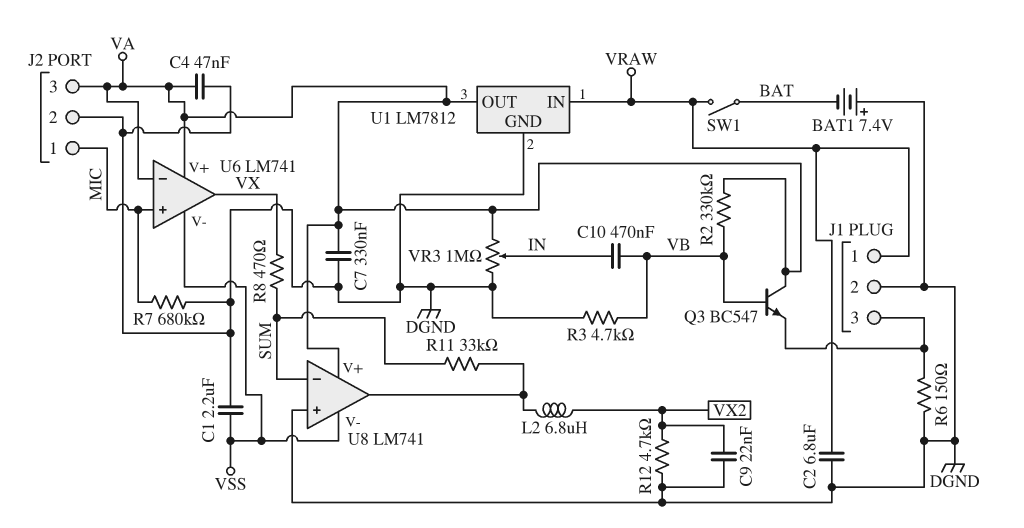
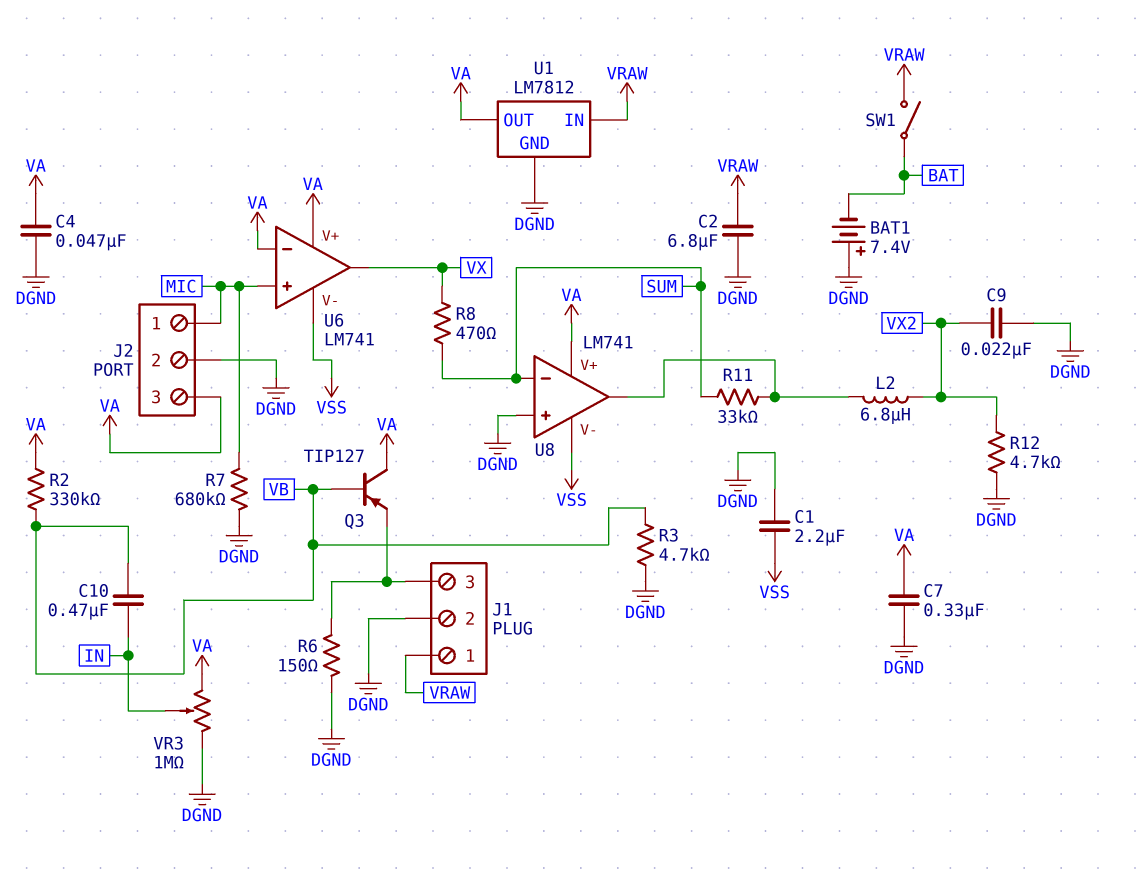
Q3: NPN BC547 (B VB, C VA, E J1/3) -> PNP TIP127 (B VB, C VA, E J1/3)

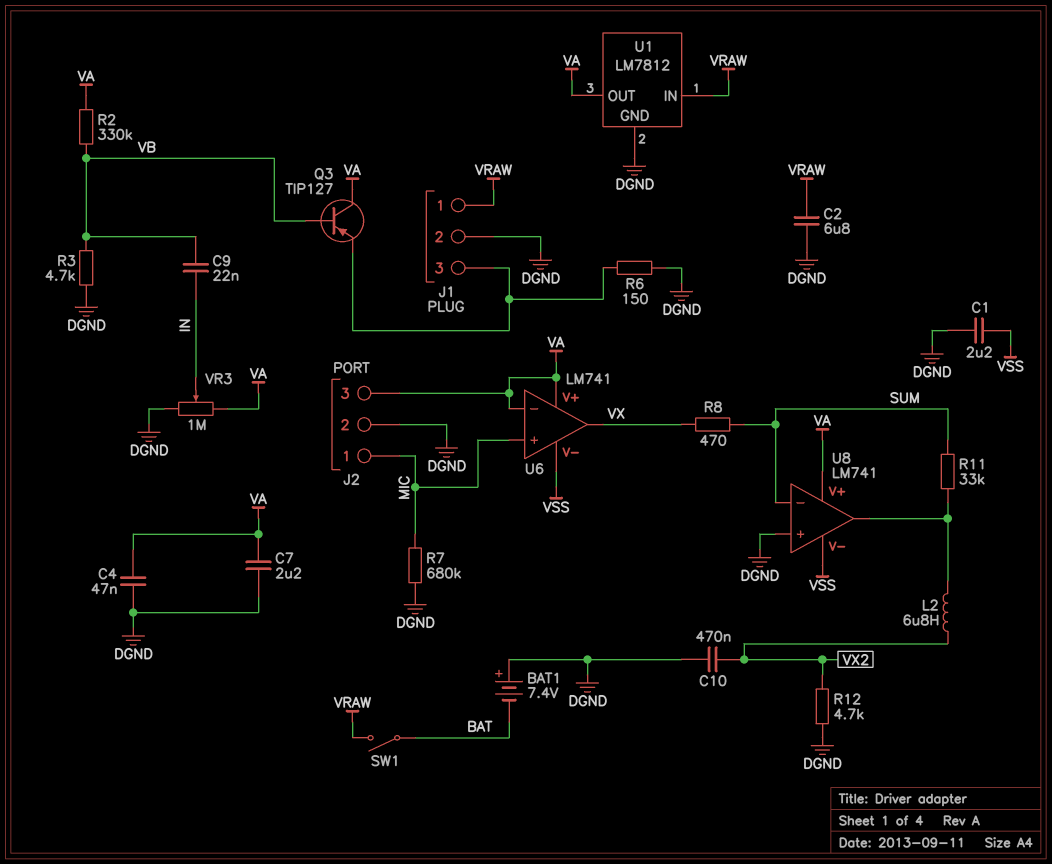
C7: 330nF (DGND, VA) -> 2.2uF (DGND, VA)
C9: 22nF (DGND, VX2) -> 22nF (IN, VB)
C10: 470nF (IN, VB) -> 470nF (DGND, VX2)

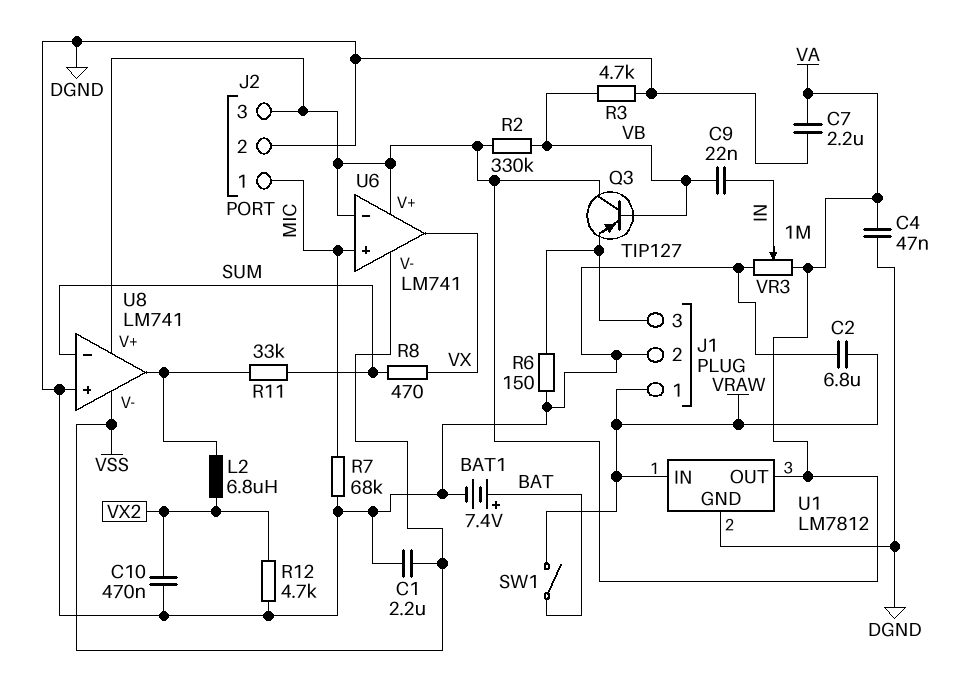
BAT1: 7.4V (plus DGND, minus BAT) -> 7.4V (plus BAT, minus DGND)
R7: 680k (DGND, MIC) -> 68k (DGND, MIC)

